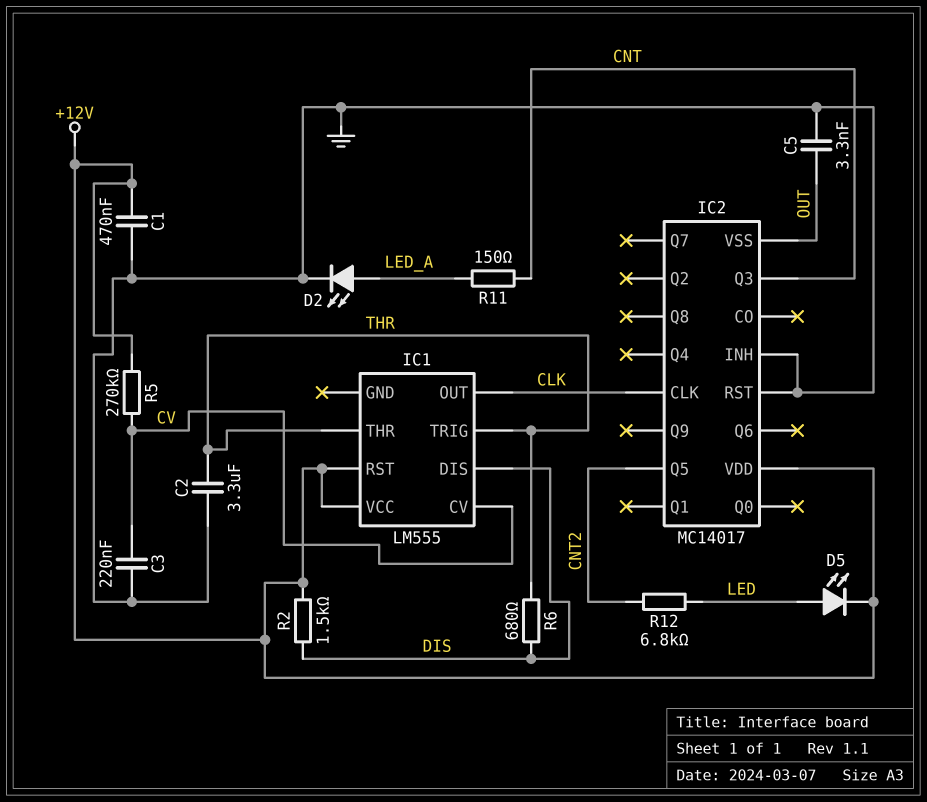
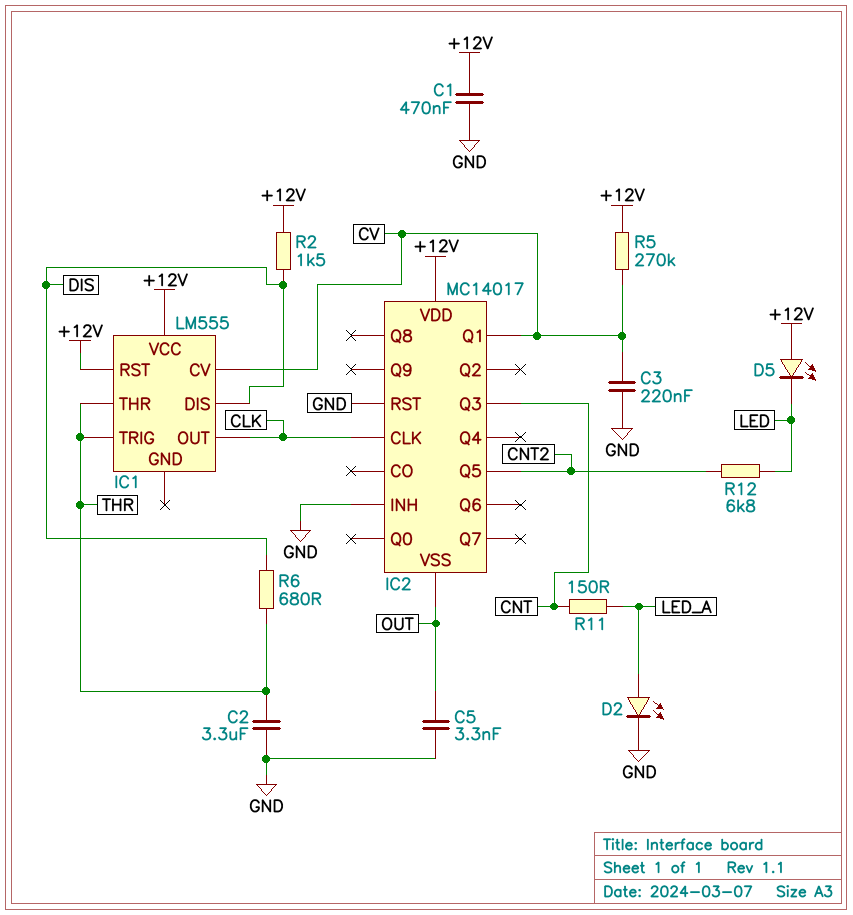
D5: LED (A LED, K +12V) -> LED (A +12V, K LED)
IC2 pin Q1: none -> CV

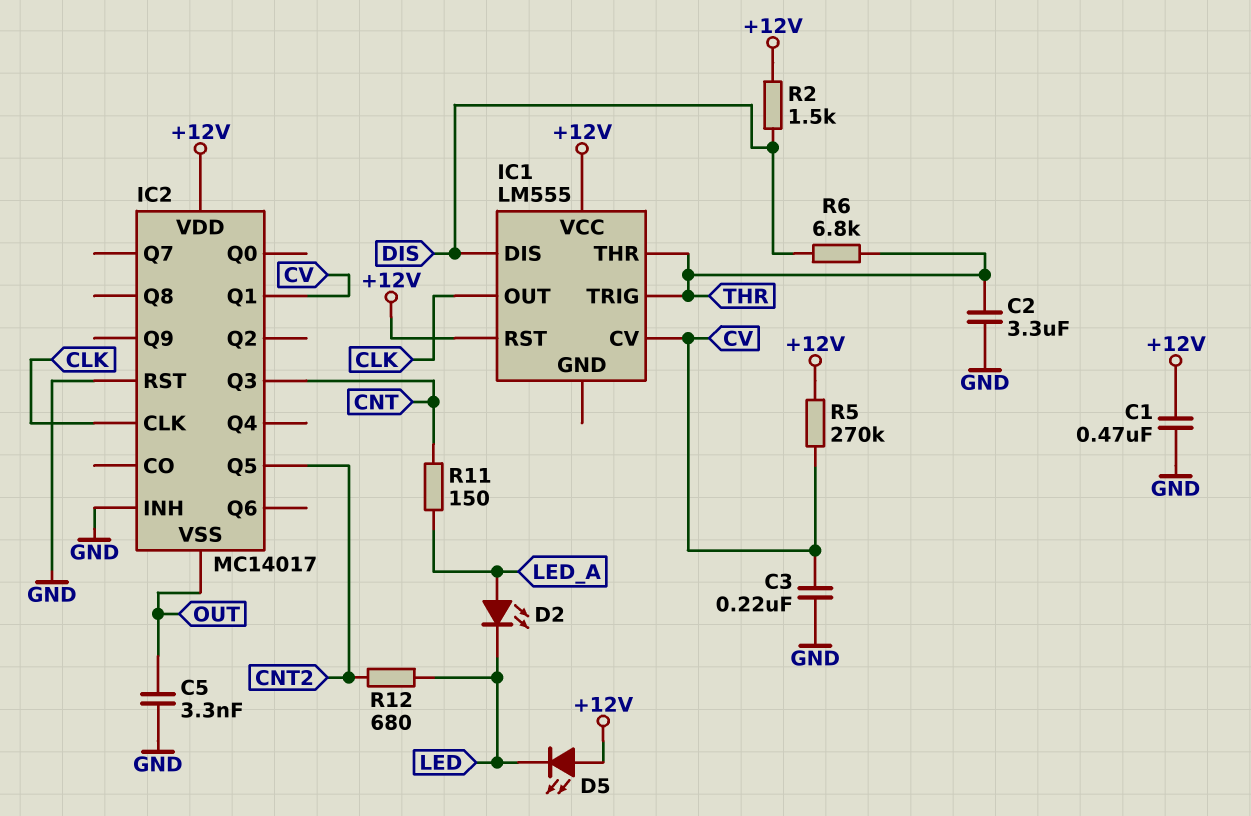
D2: LED (A LED_A, K GND) -> LED (A LED_A, K LED)
R6: 680 (DIS, THR) -> 6.8k (DIS, THR)
R12: 6.8k (CNT2, LED) -> 680 (CNT2, LED)

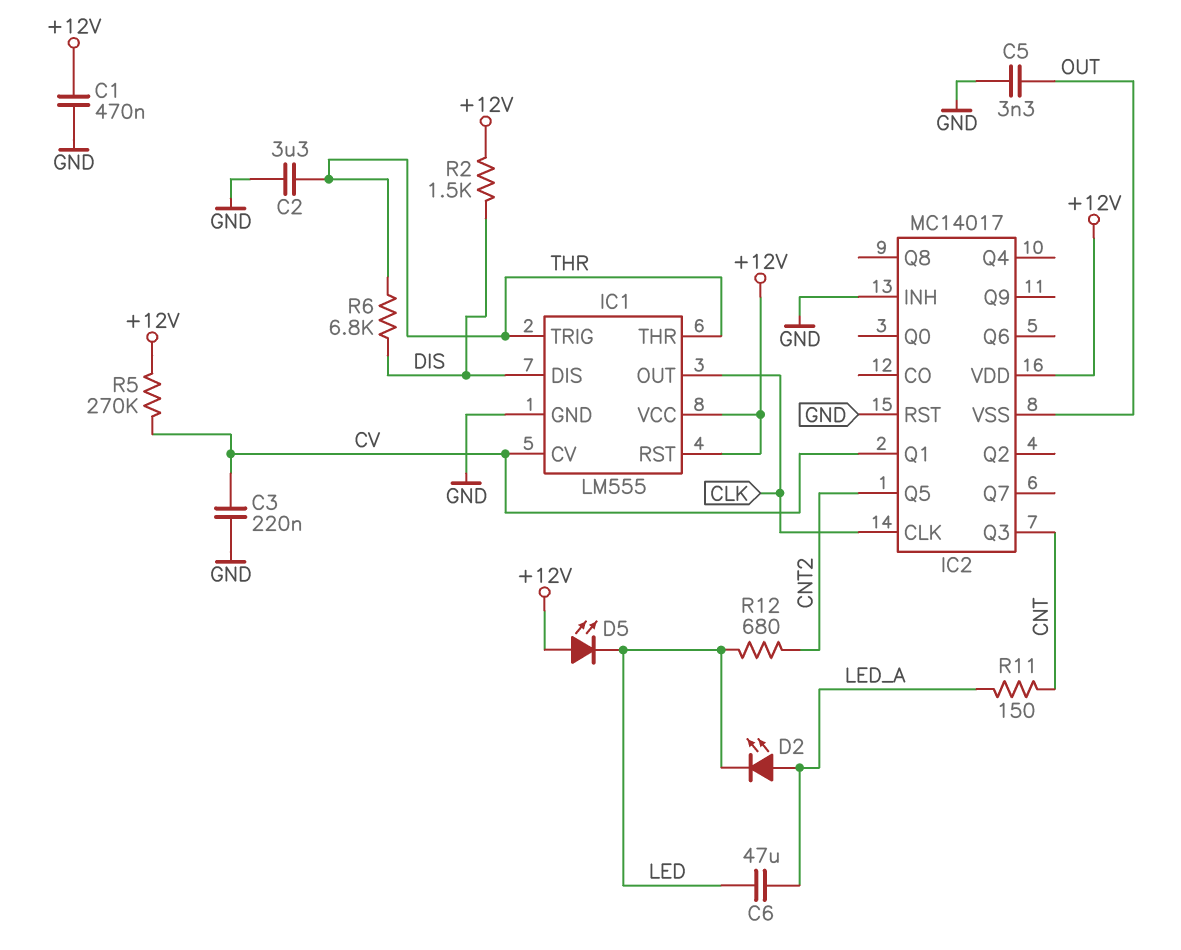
C6: none -> 47uF (LED, LED_A)
IC1 pin GND: none -> GND

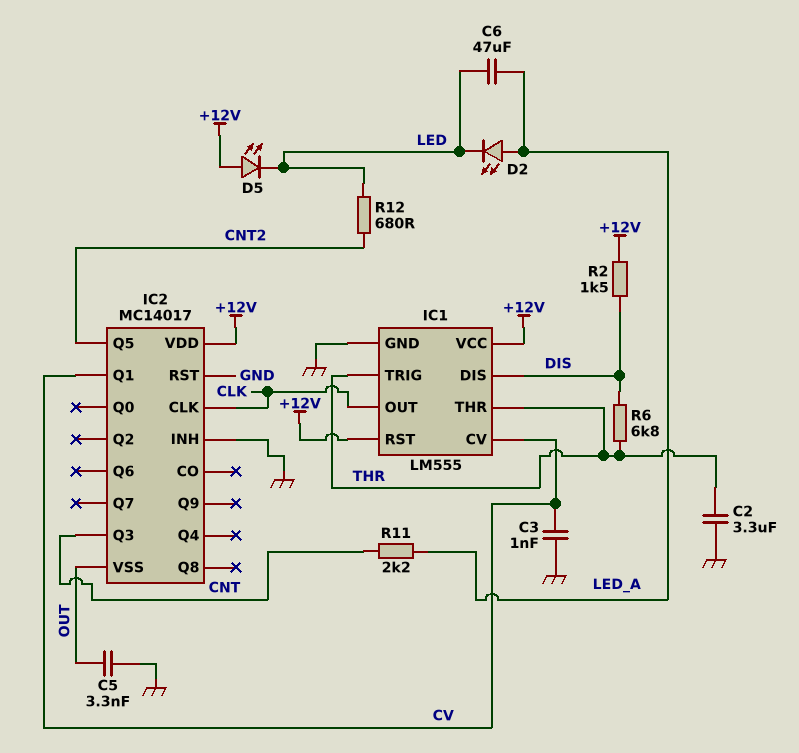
C1: 470nF (+12V, GND) -> none
C3: 220nF (CV, GND) -> 1nF (CV, GND)
R5: 270k (+12V, CV) -> none
R11: 150 (CNT, LED_A) -> 2.2k (CNT, LED_A)

